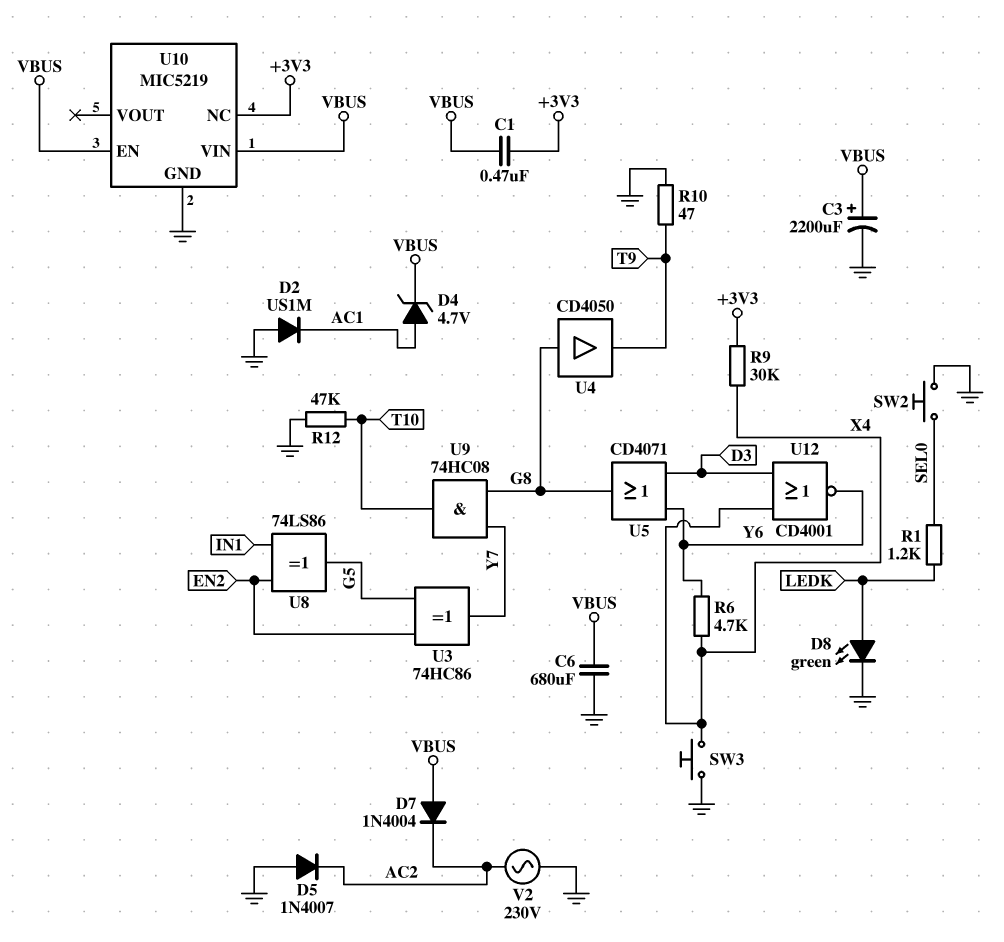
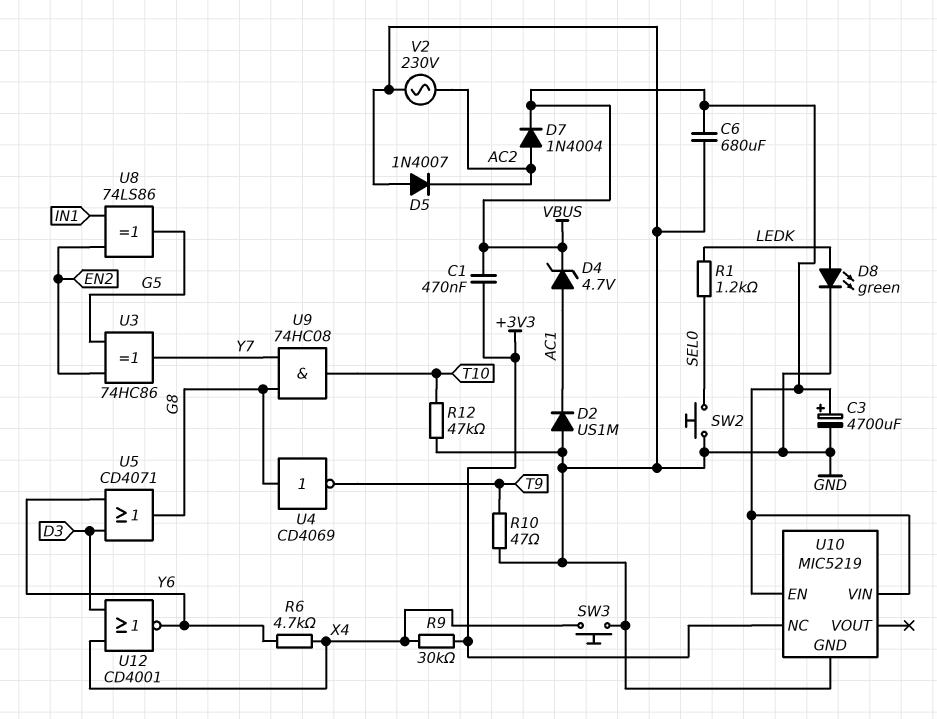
C3: 2200uF (plus VBUS, minus GND) -> 4700uF (plus VBUS, minus GND)
D7: diode 1N4004 (A VBUS, K AC2) -> diode 1N4004 (A AC2, K VBUS)
U4: buffer CD4050 (in G8, out T9) -> NOT CD4069 (in G8, out T9)

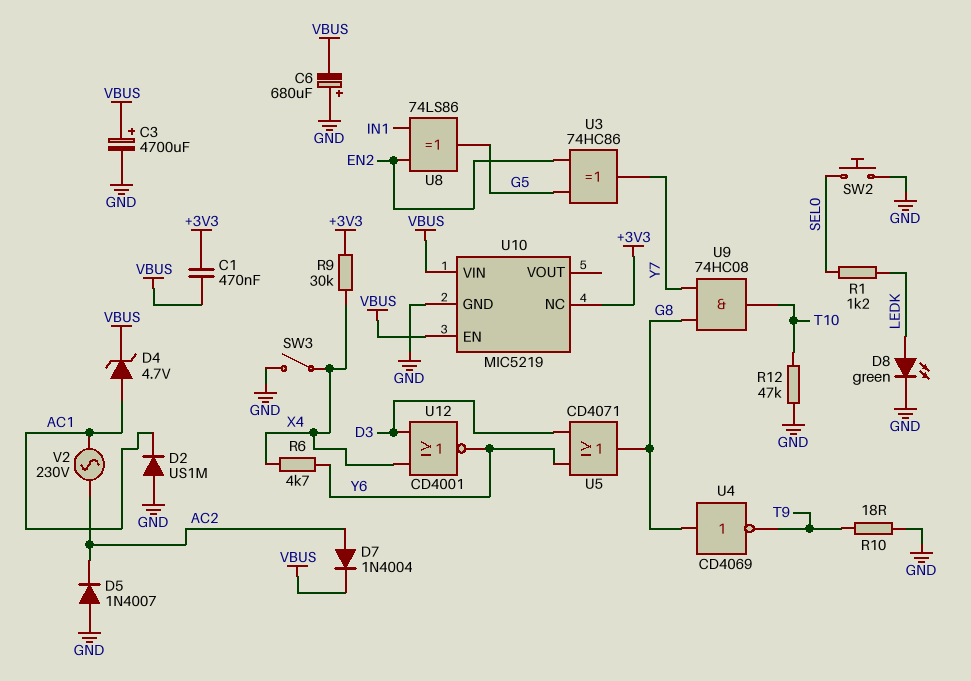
C6: 680uF (GND, VBUS) -> 680uF (plus GND, minus VBUS)
R10: 47 (GND, T9) -> 18 (GND, T9)
SW3: button (GND, X4) -> switch (GND, X4)
V2: AC 230V (AC2, GND) -> AC 230V (AC1, AC2)

